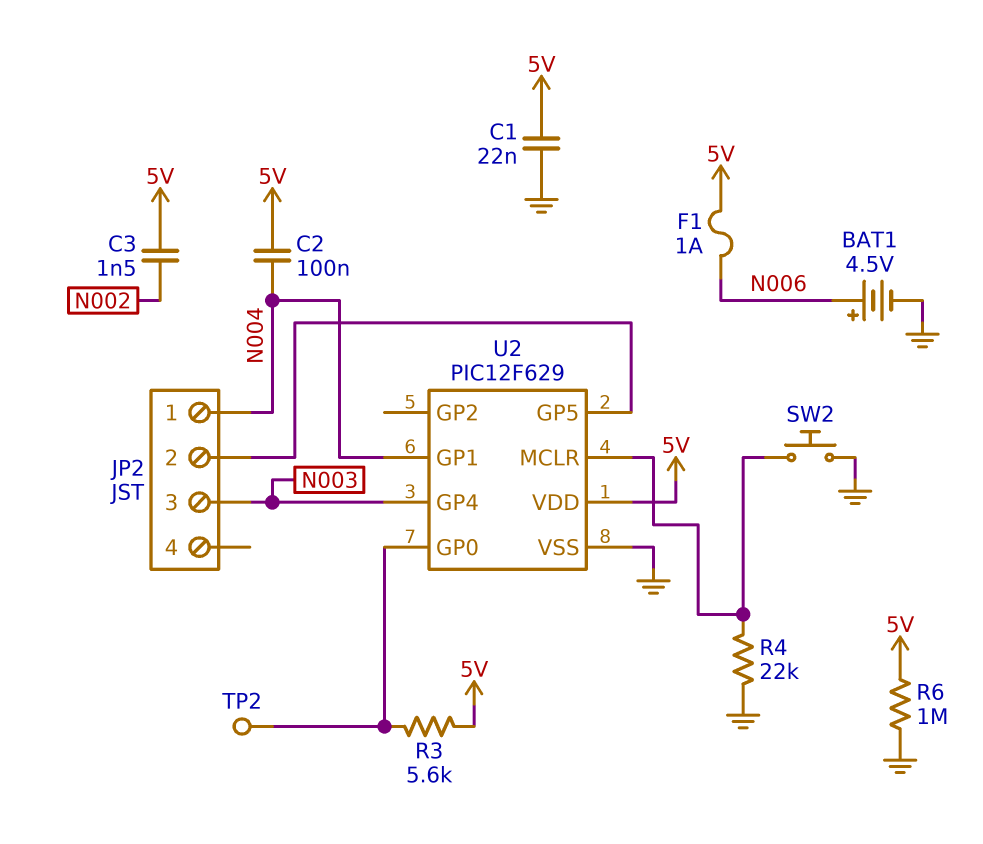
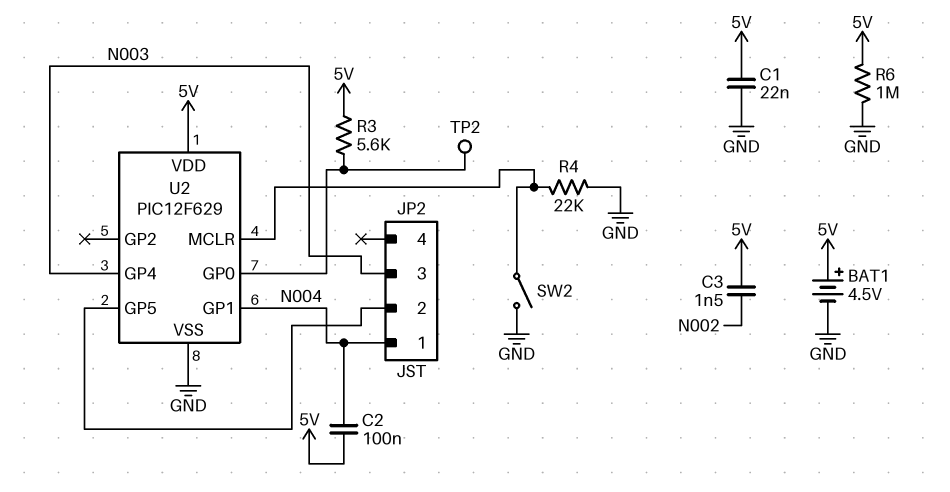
BAT1: 4.5V (plus N006, minus GND) -> 4.5V (plus 5V, minus GND)
F1: 1A (5V, N006) -> none
SW2: button (GND, U2/MCLR) -> switch (GND, U2/MCLR)

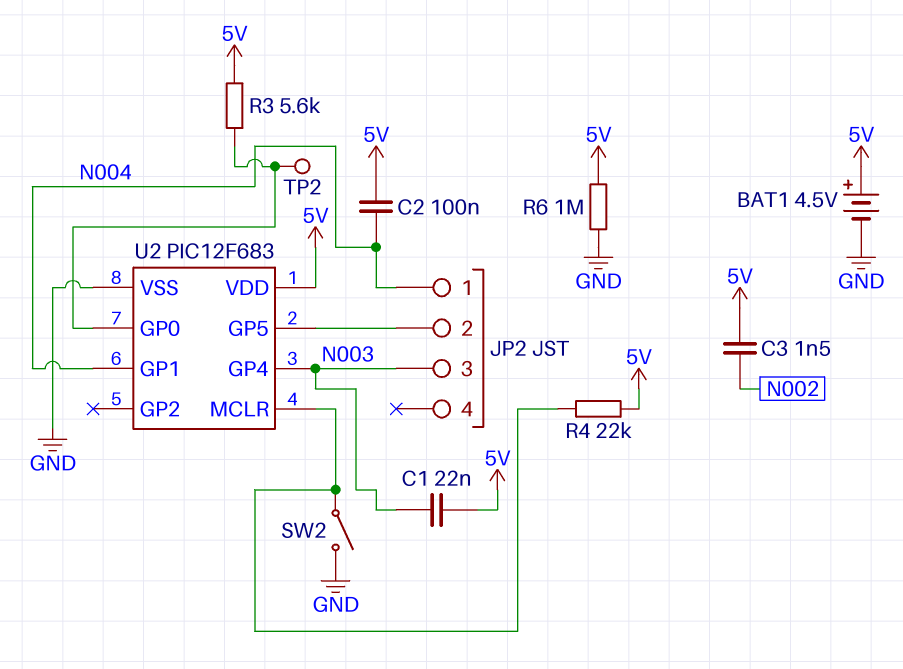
C1: 22nF (5V, GND) -> 22nF (5V, N003)
R4: 22k (GND, U2/MCLR) -> 22k (5V, U2/MCLR)
U2: PIC12F629 -> PIC12F683

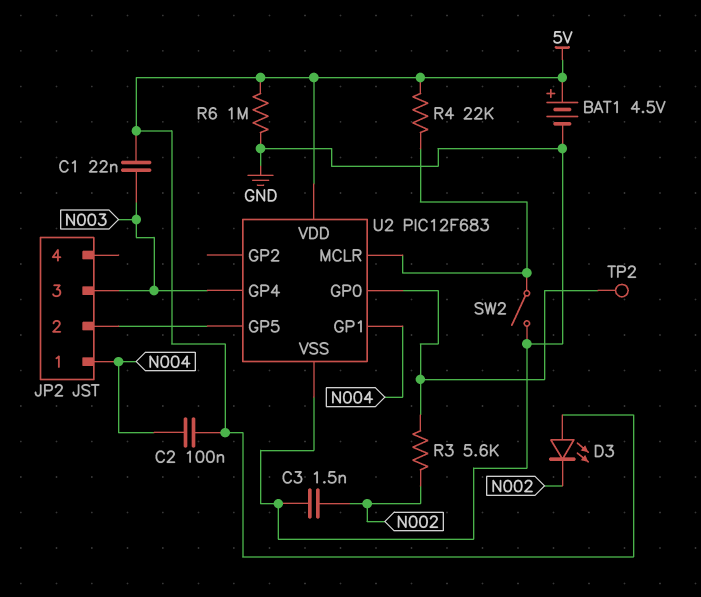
C3: 1.5nF (5V, N002) -> 1.5nF (GND, N002)
D3: none -> LED (A 5V, K N002)
R3: 5.6k (5V, U2/GP0) -> 5.6k (N002, U2/GP0)

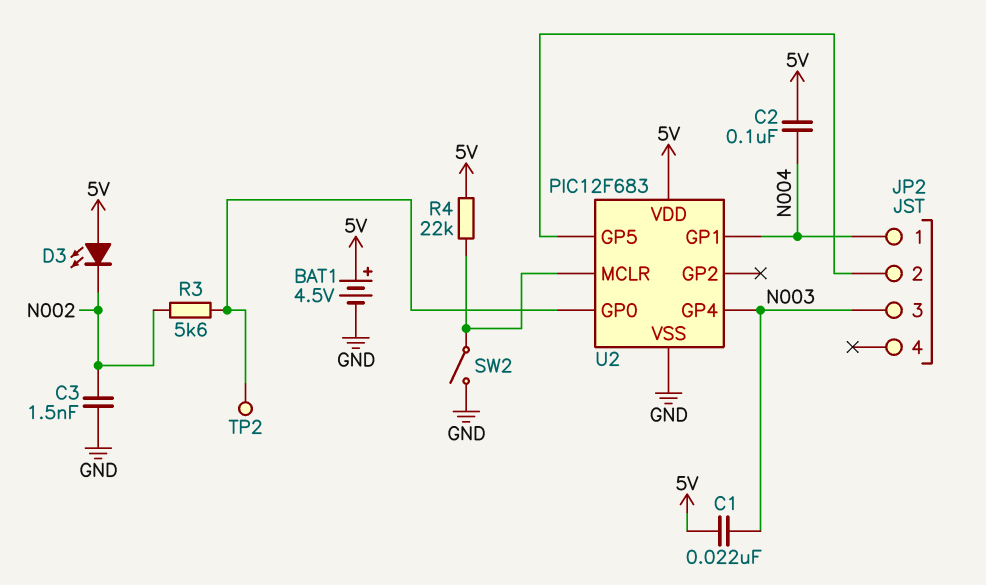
R6: 1M (5V, GND) -> none

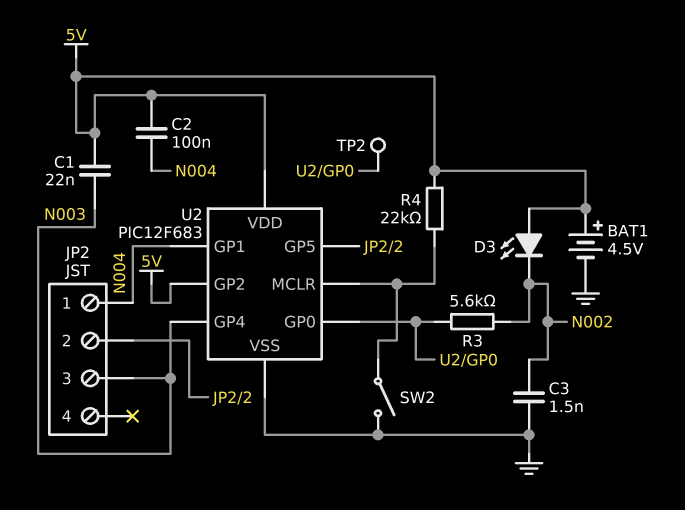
U2 pin GP2: none -> 5V

